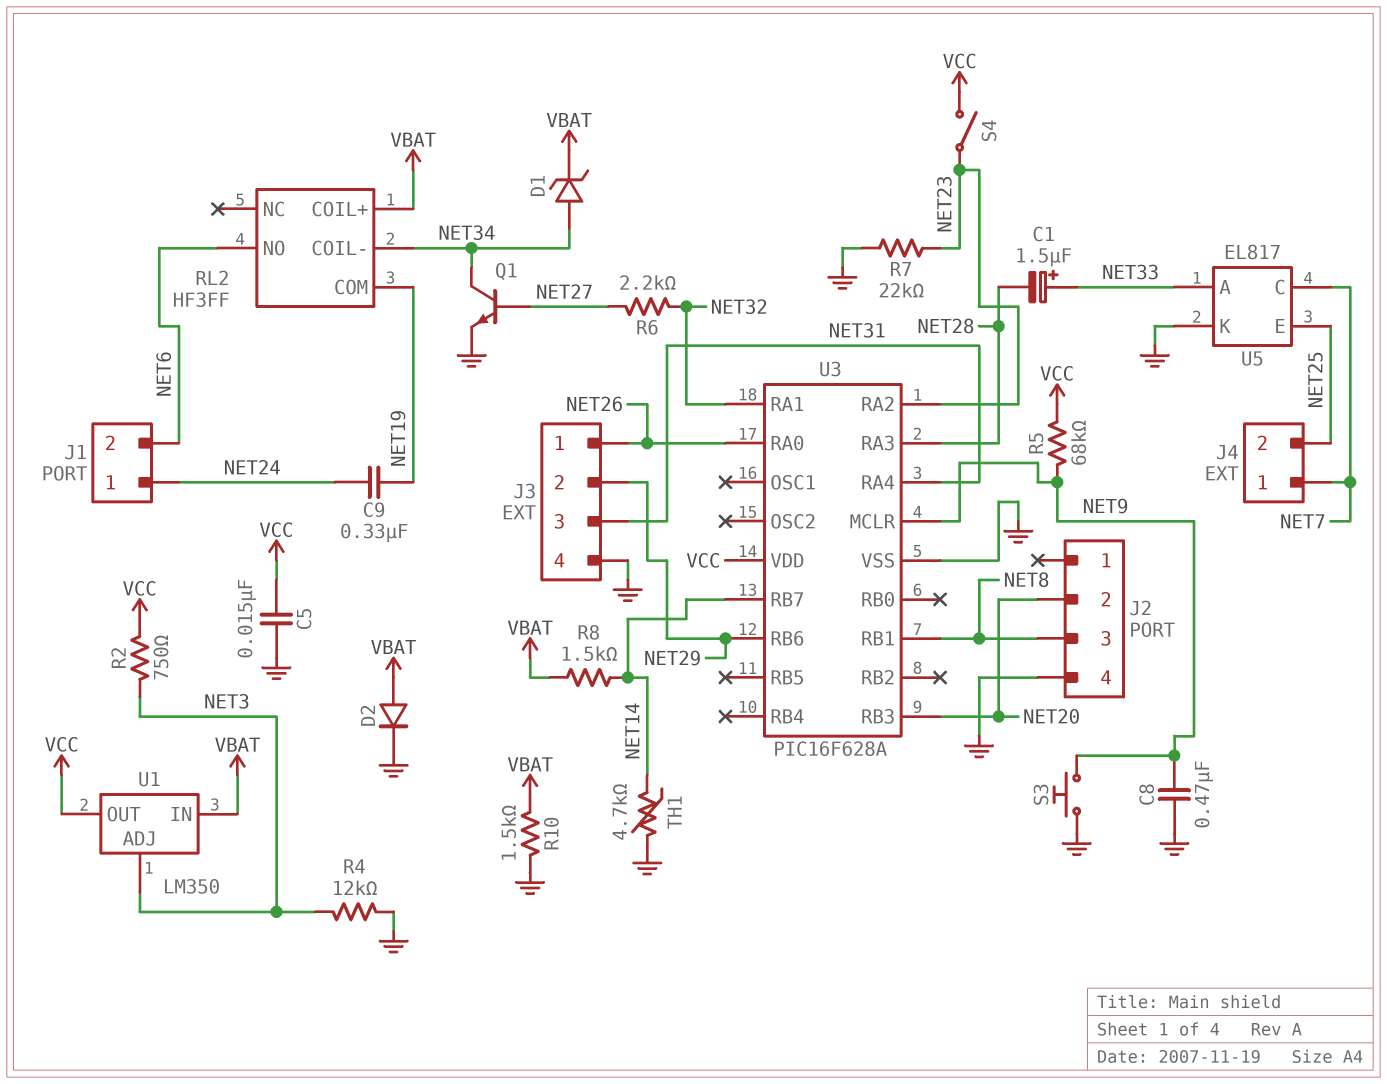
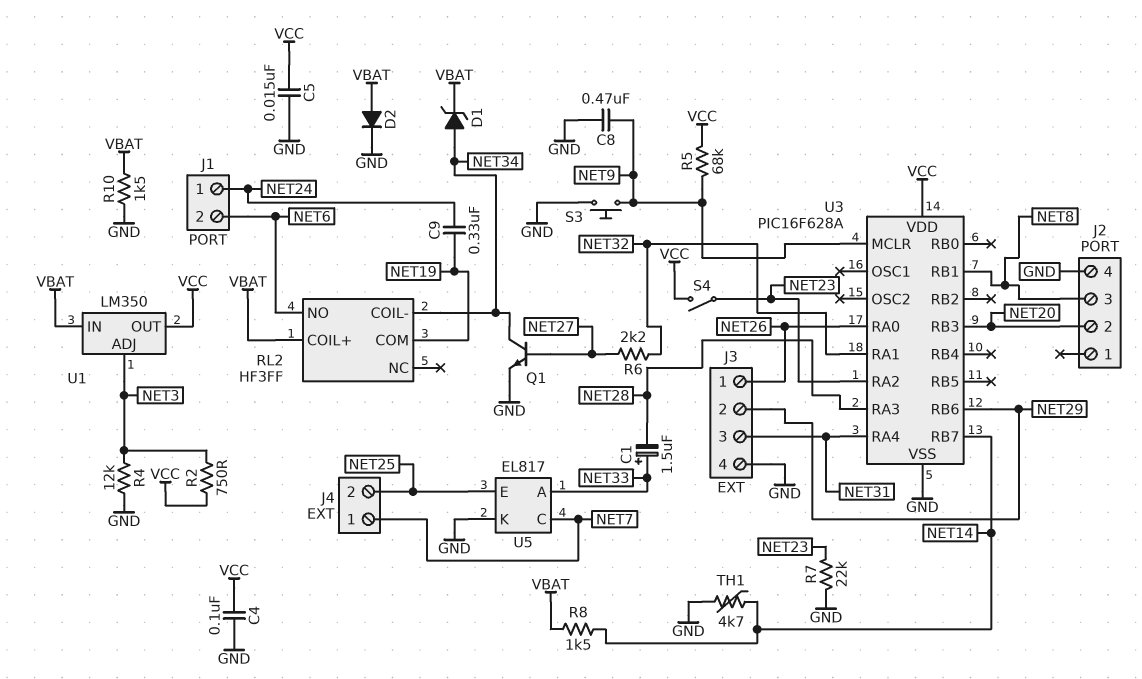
C4: none -> 100nF (GND, VCC)

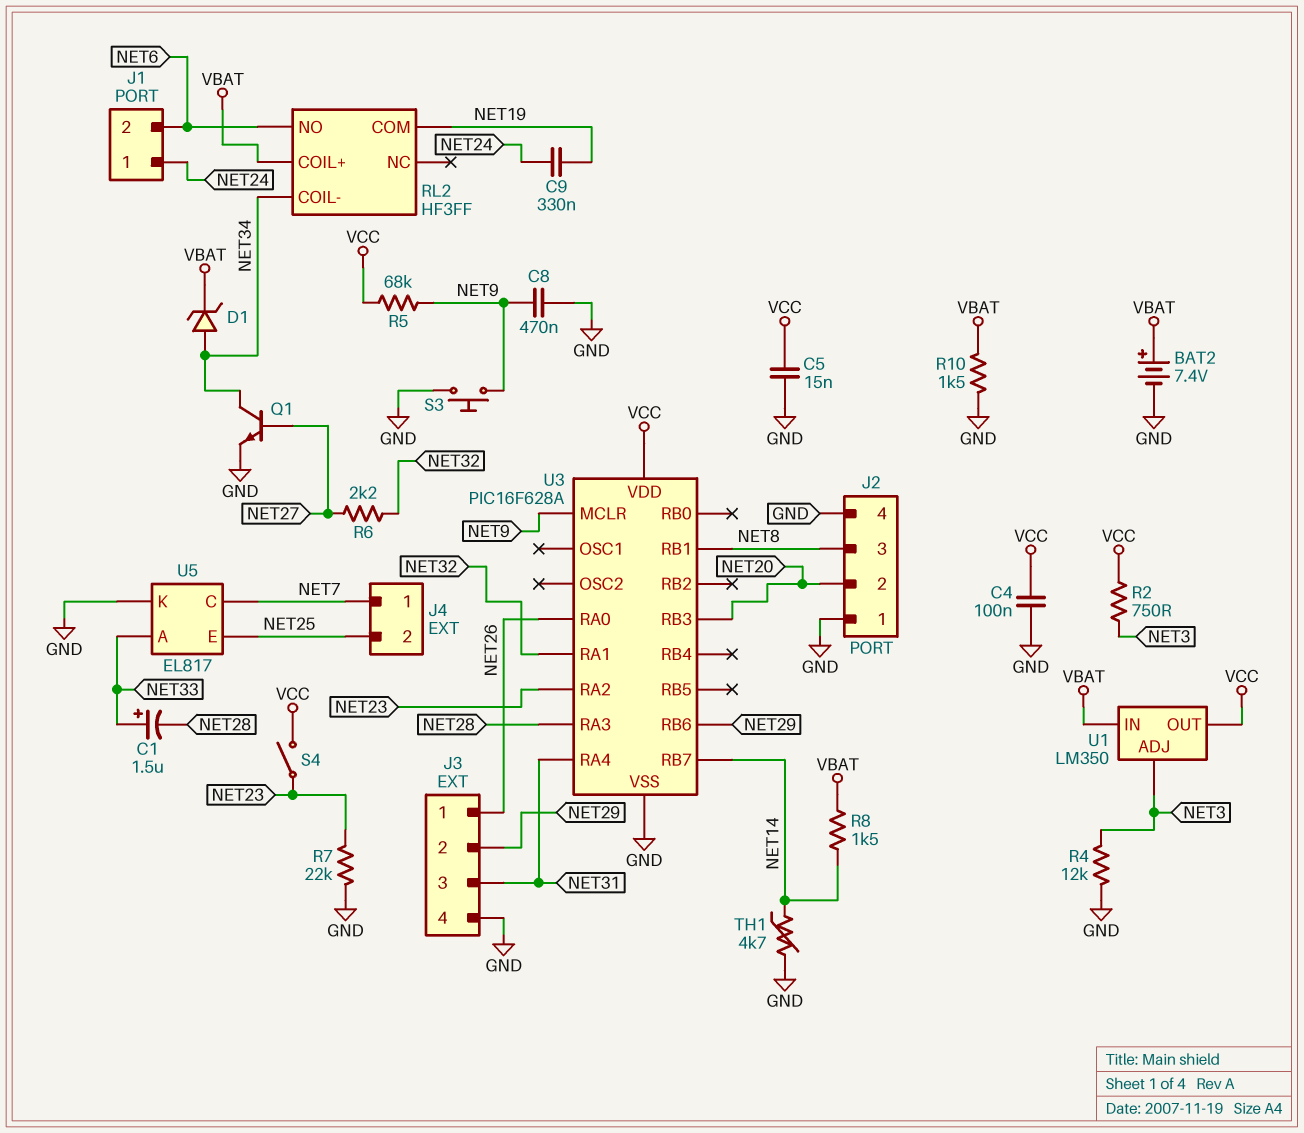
BAT2: none -> 7.4V (plus VBAT, minus GND)
D2: diode (A VBAT, K GND) -> none
J2 pin 1: none -> GND

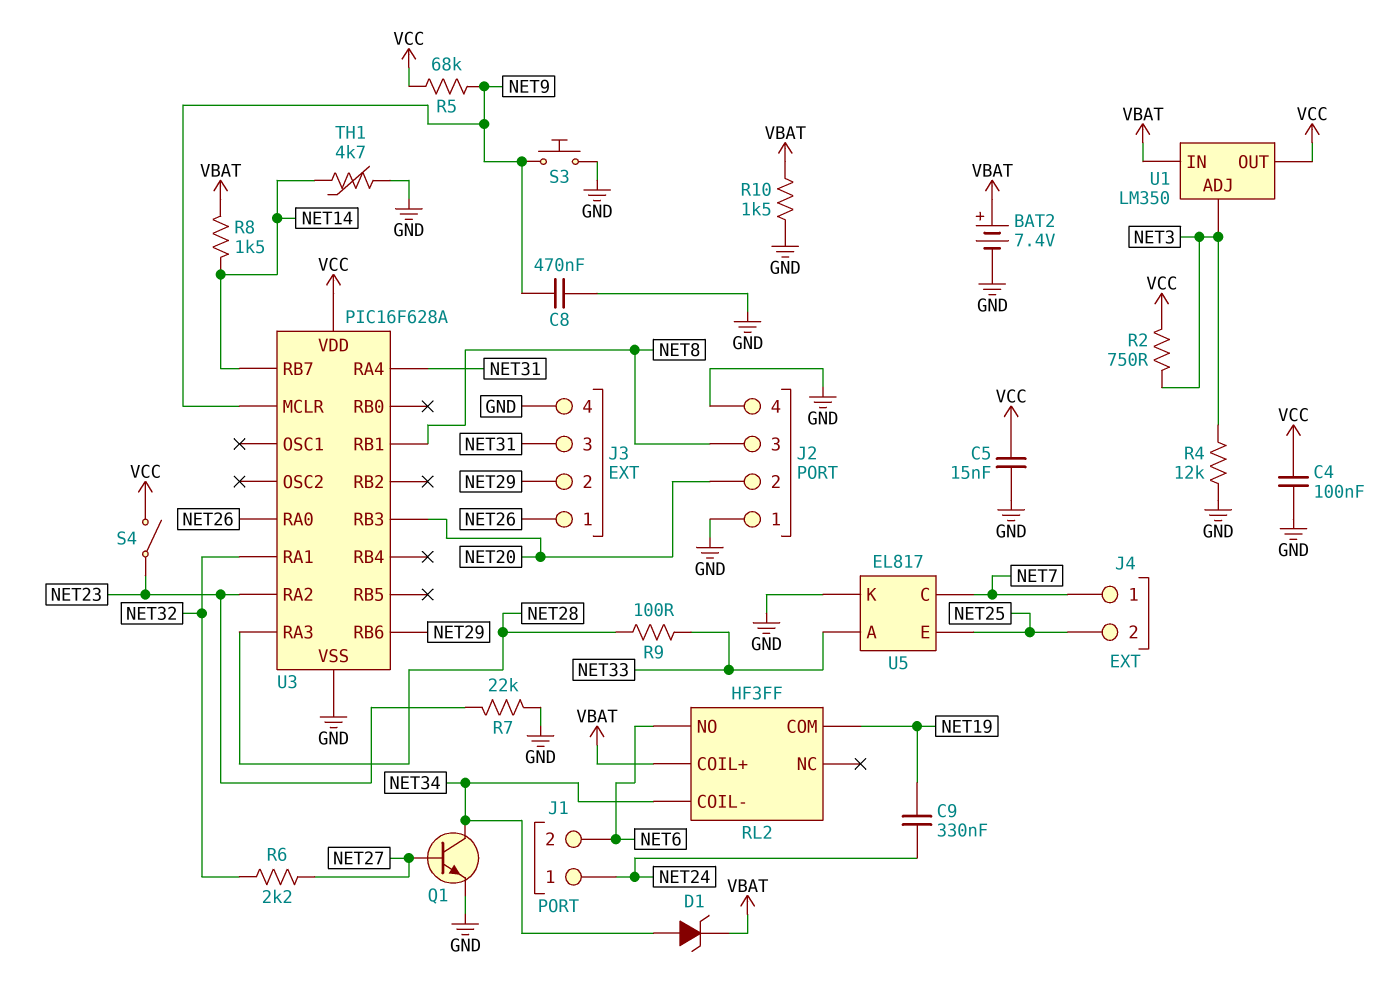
C1: 1.5uF (plus NET33, minus NET28) -> none
R9: none -> 100 (NET28, NET33)

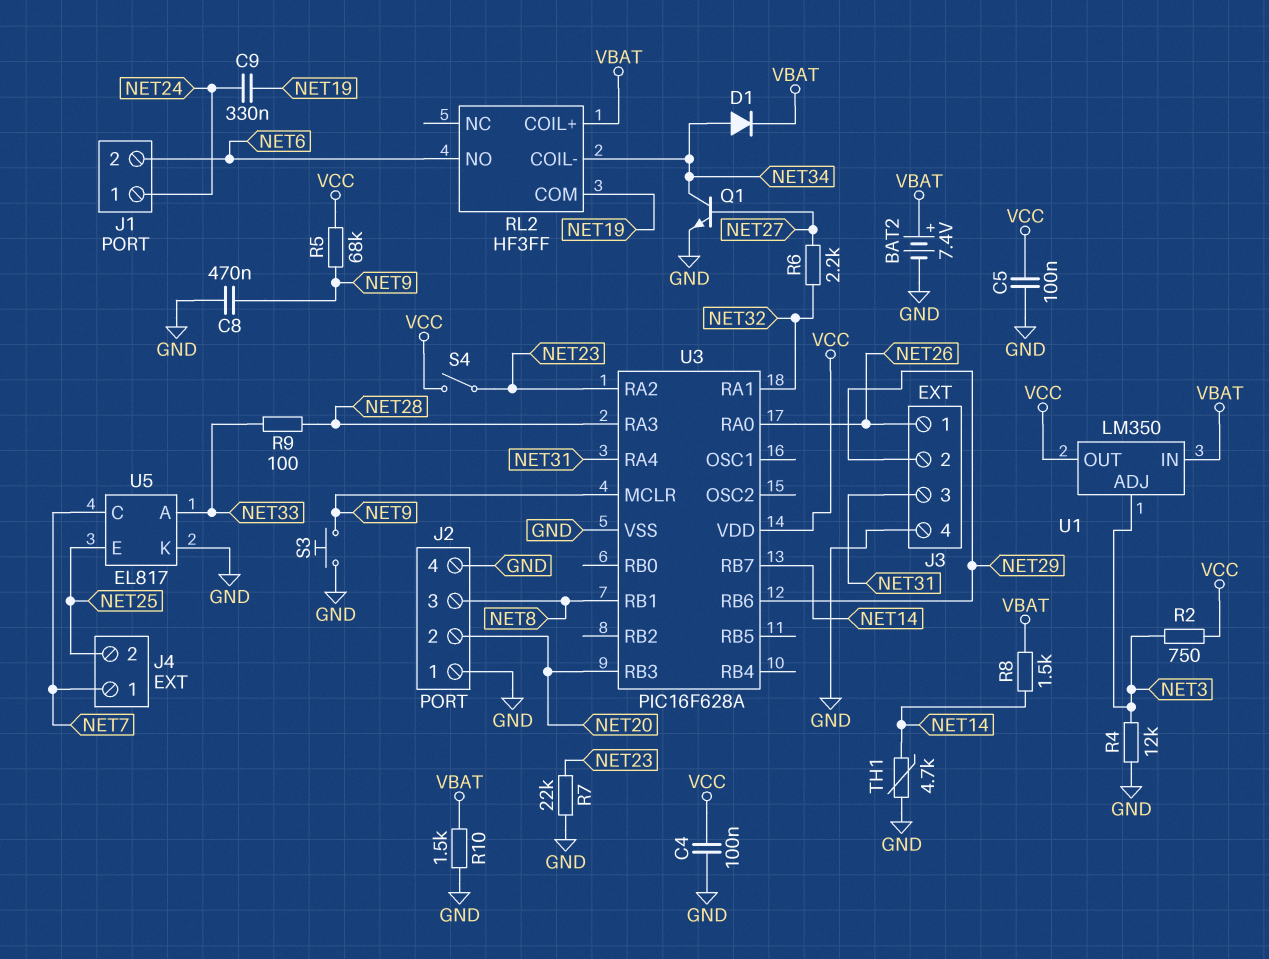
C5: 15nF (GND, VCC) -> 100nF (GND, VCC)
D1: zener (A NET34, K VBAT) -> diode (A NET34, K VBAT)

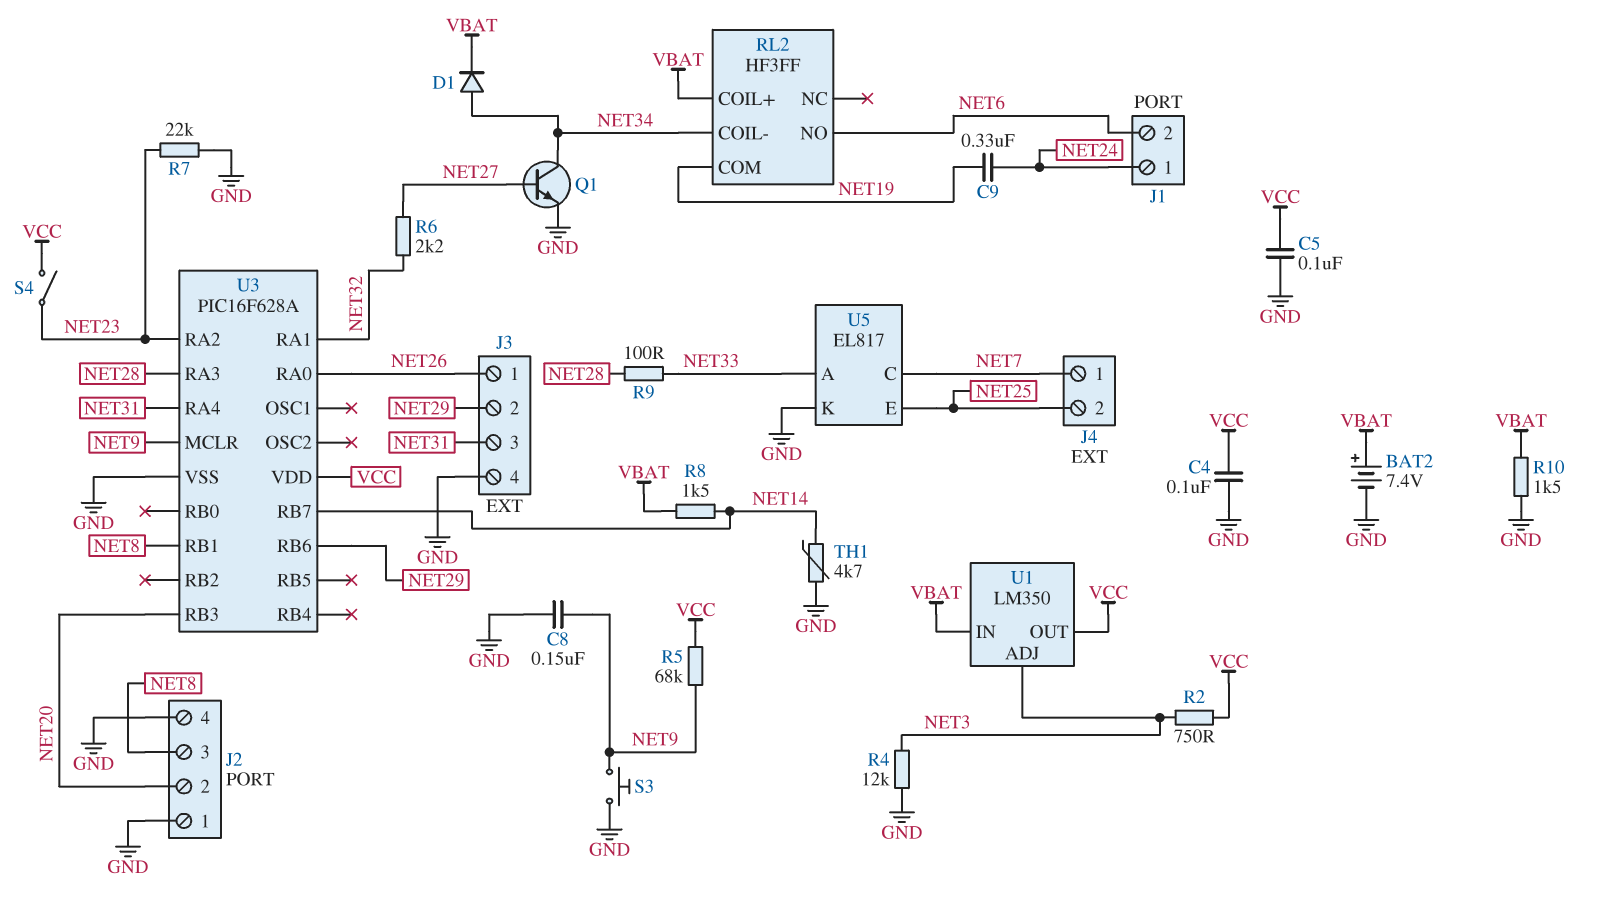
C8: 470nF (GND, NET9) -> 150nF (GND, NET9)

